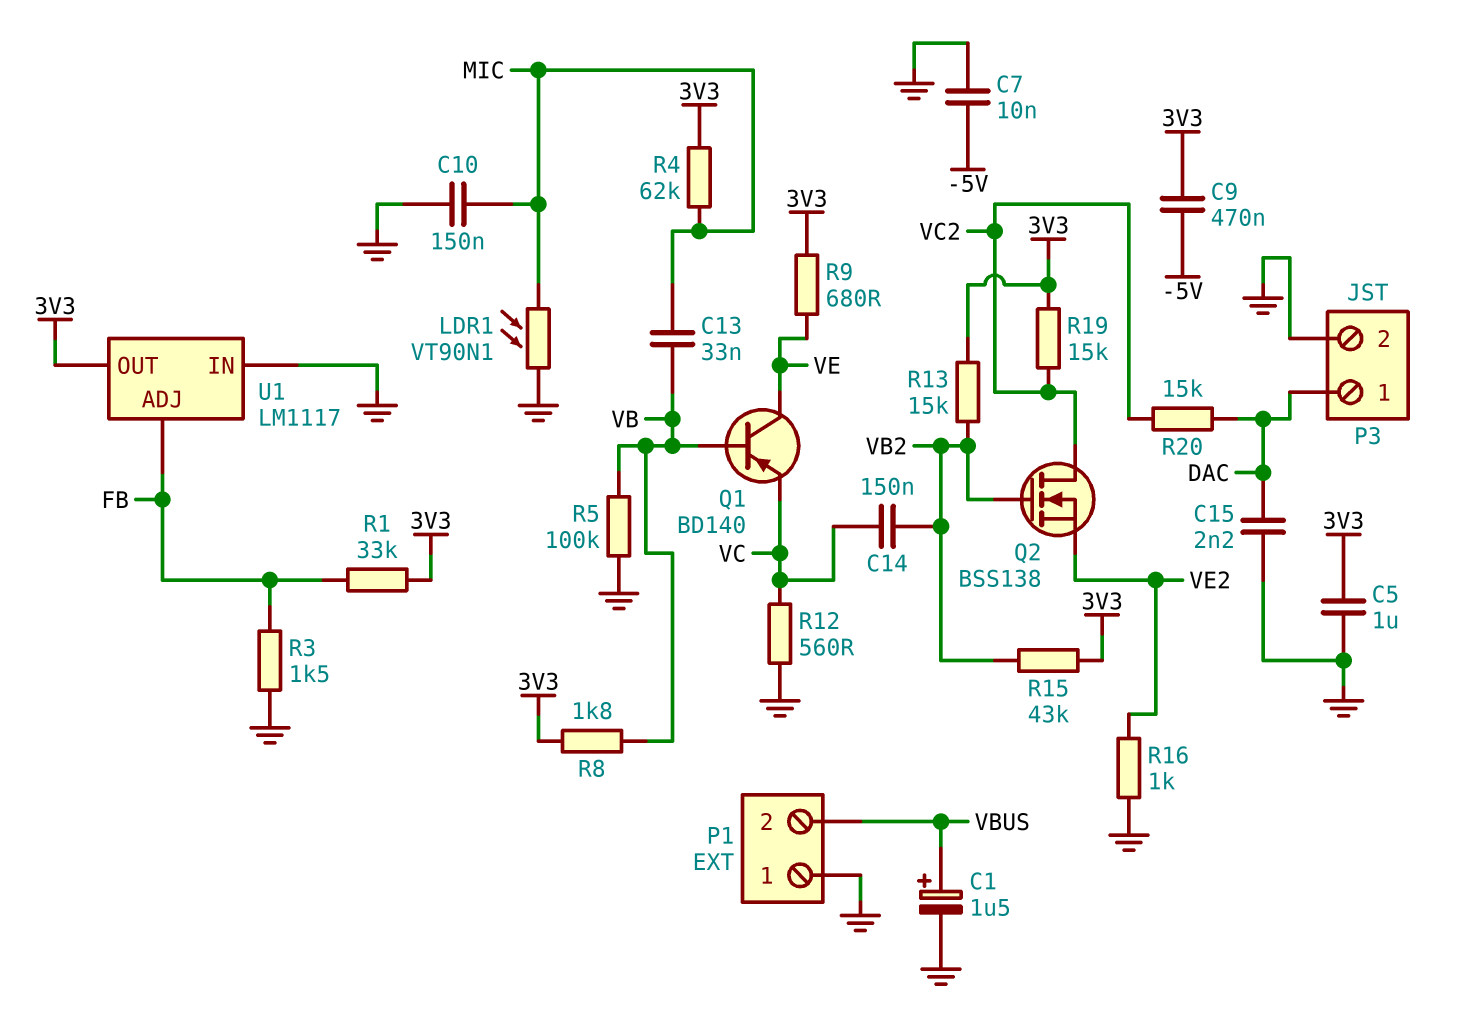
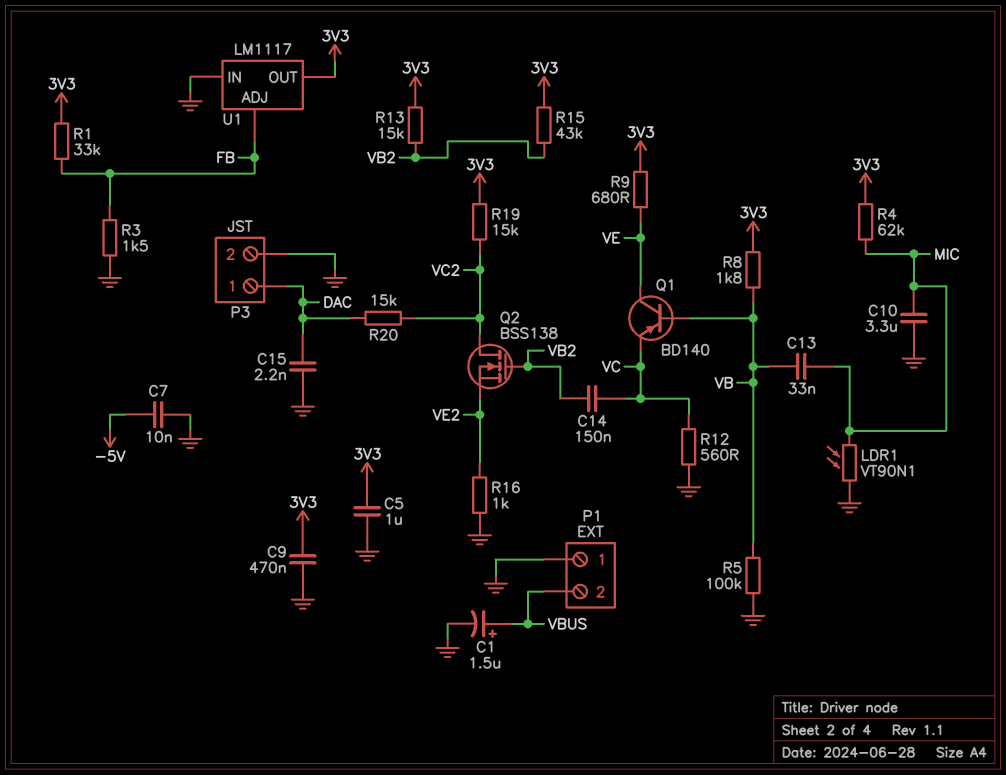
C9: 470nF (-5V, 3V3) -> 470nF (3V3, GND)
C10: 150nF (GND, MIC) -> 3.3uF (GND, MIC)

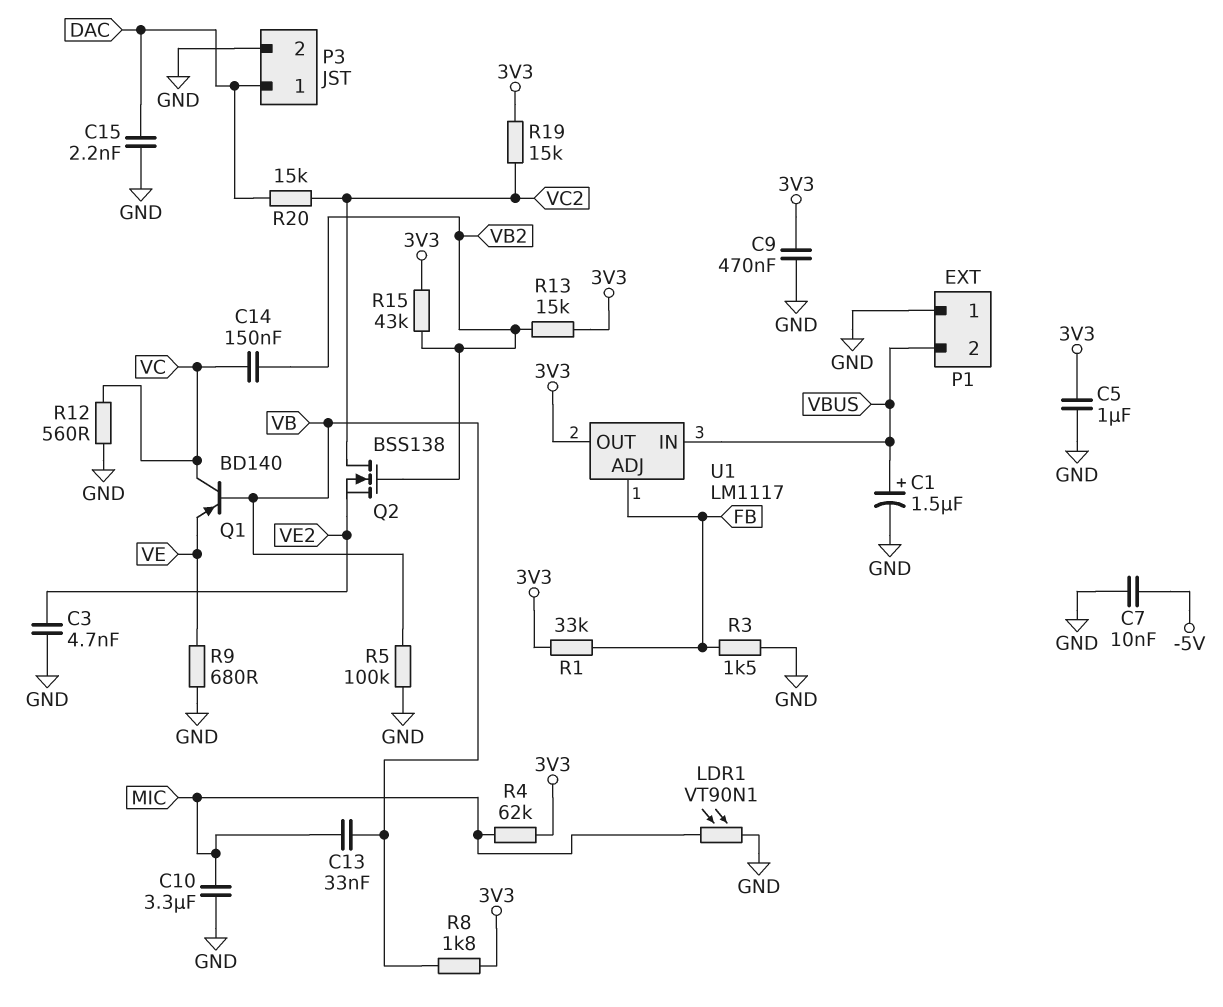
C3: none -> 4.7nF (GND, VE2)
Q1: PNP BD140 (B VB, C VE, E VC) -> PNP BD140 (B VB, C VC, E VE)
R9: 680 (3V3, VE) -> 680 (GND, VE)
R16: 1k (GND, VE2) -> none
U1 pin IN: GND -> VBUS

